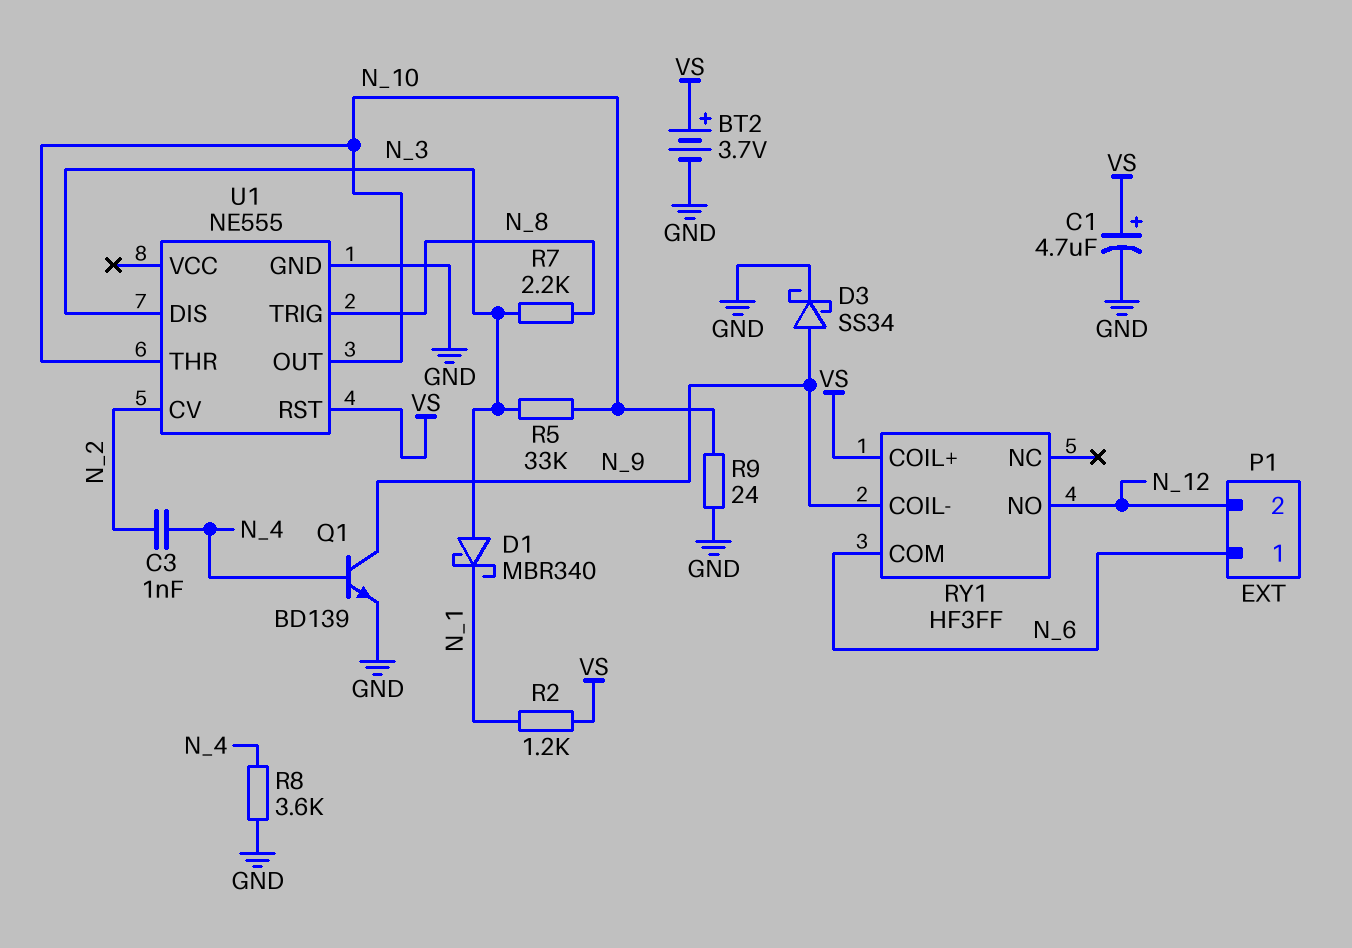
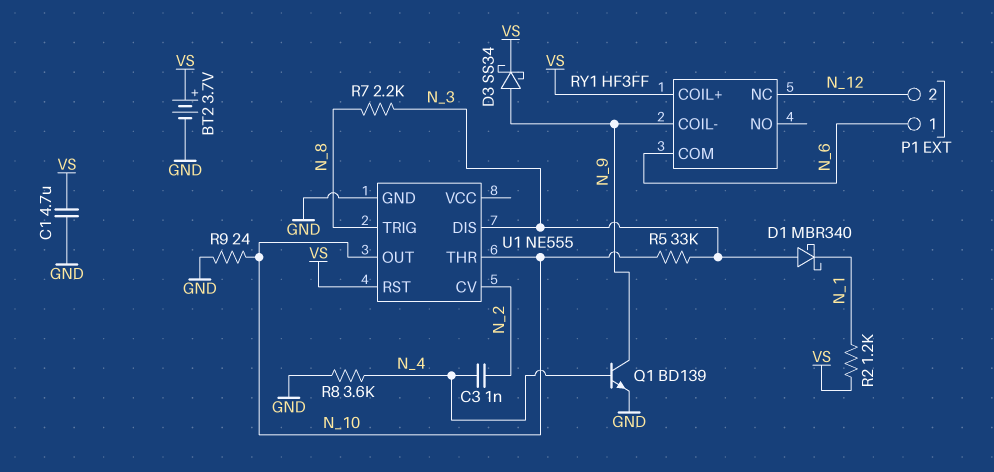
C1: 4.7uF (plus VS, minus GND) -> 4.7uF (GND, VS)
D3: schottky SS34 (A N_9, K GND) -> schottky SS34 (A N_9, K VS)
RY1 pin NC: none -> N_12
RY1 pin NO: N_12 -> none

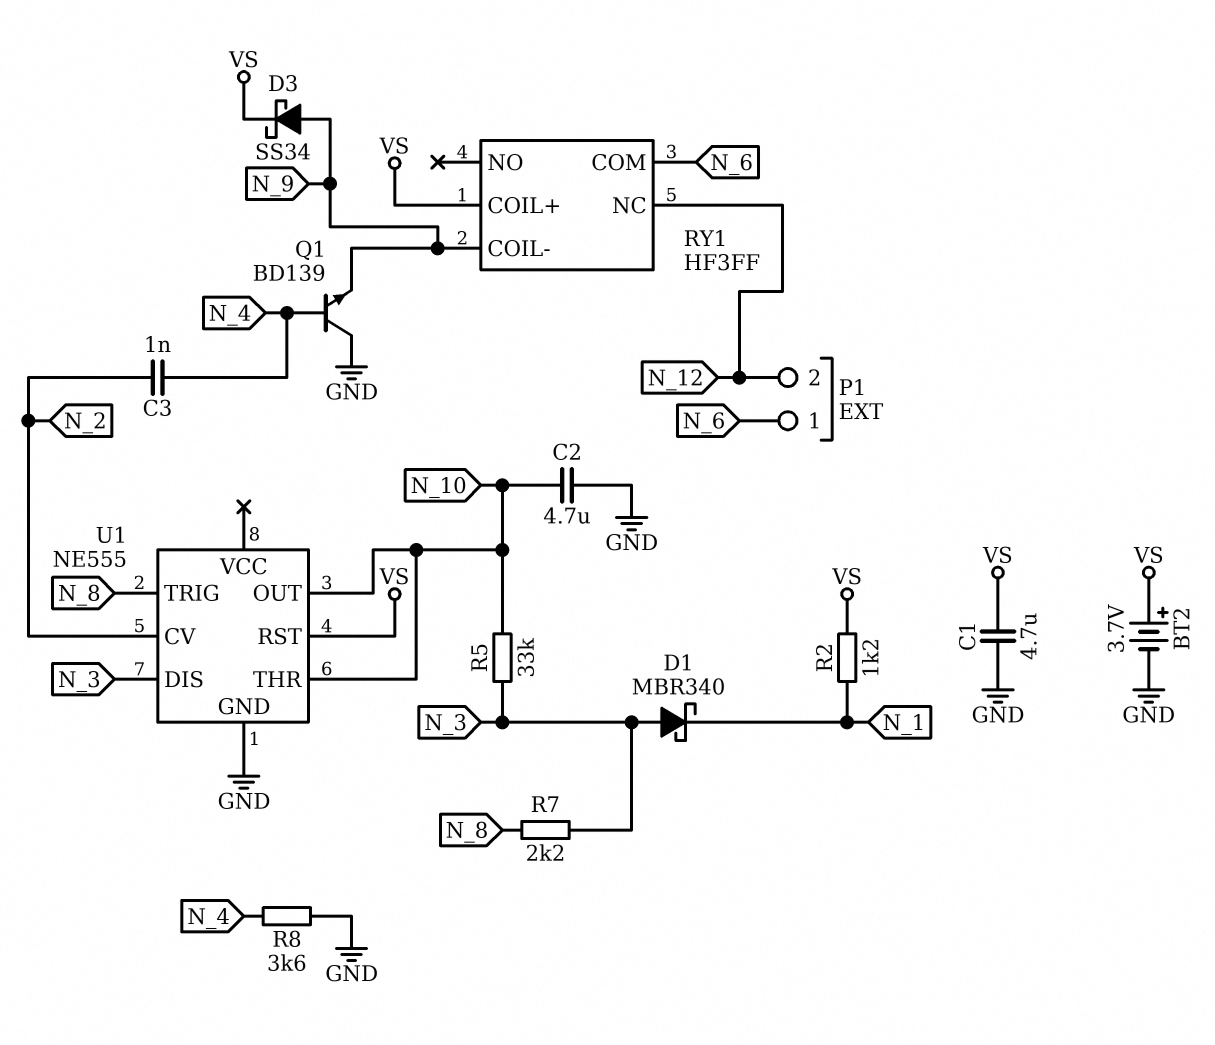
C2: none -> 4.7uF (GND, N_10)
Q1: NPN BD139 (B N_4, C N_9, E GND) -> NPN BD139 (B N_4, C GND, E N_9)
R9: 24 (GND, N_10) -> none

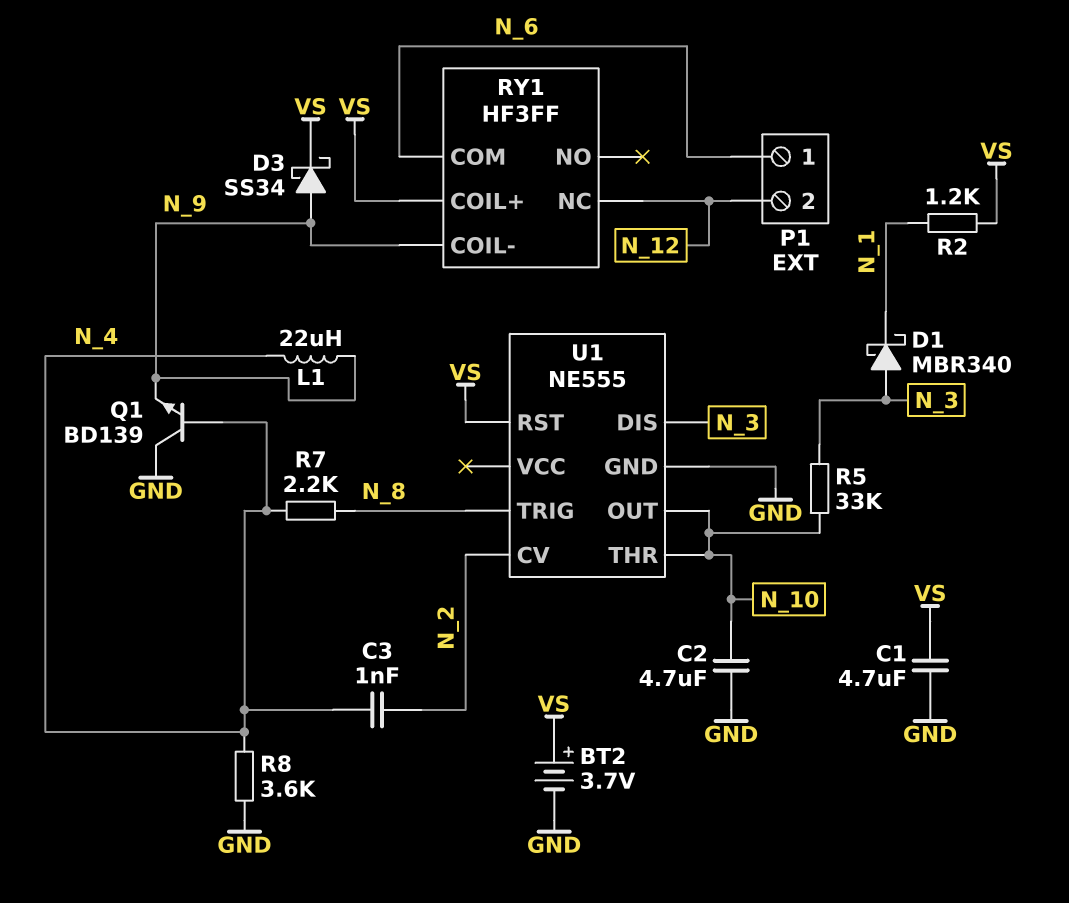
L1: none -> 22uH (N_4, N_9)
R7: 2.2k (N_3, N_8) -> 2.2k (N_4, N_8)

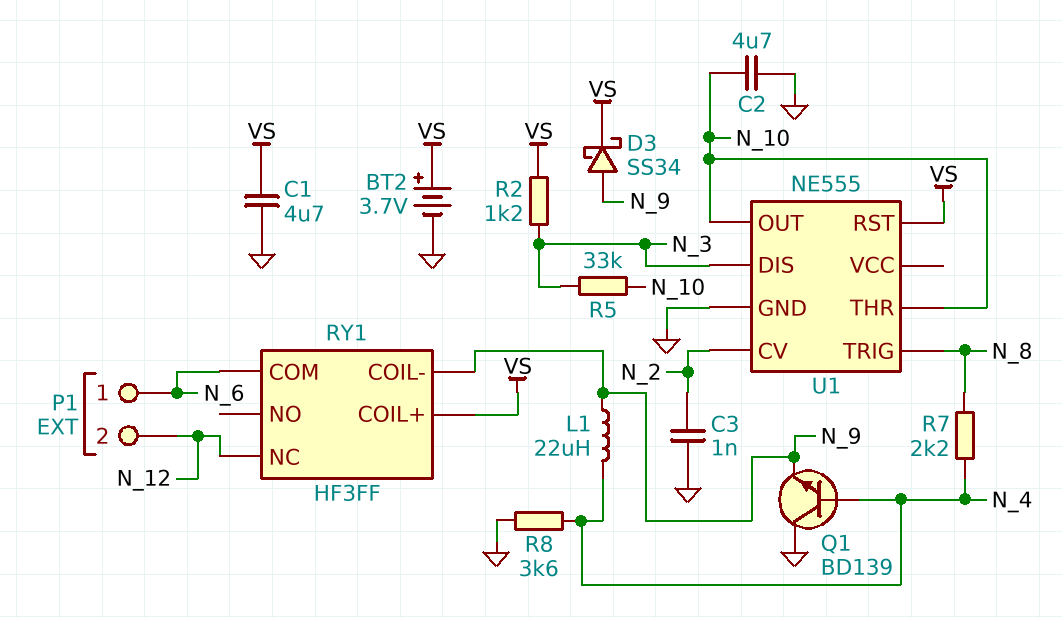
C3: 1nF (N_2, N_4) -> 1nF (GND, N_2)
D1: schottky MBR340 (A N_3, K N_1) -> none
R2: 1.2k (N_1, VS) -> 1.2k (N_3, VS)

